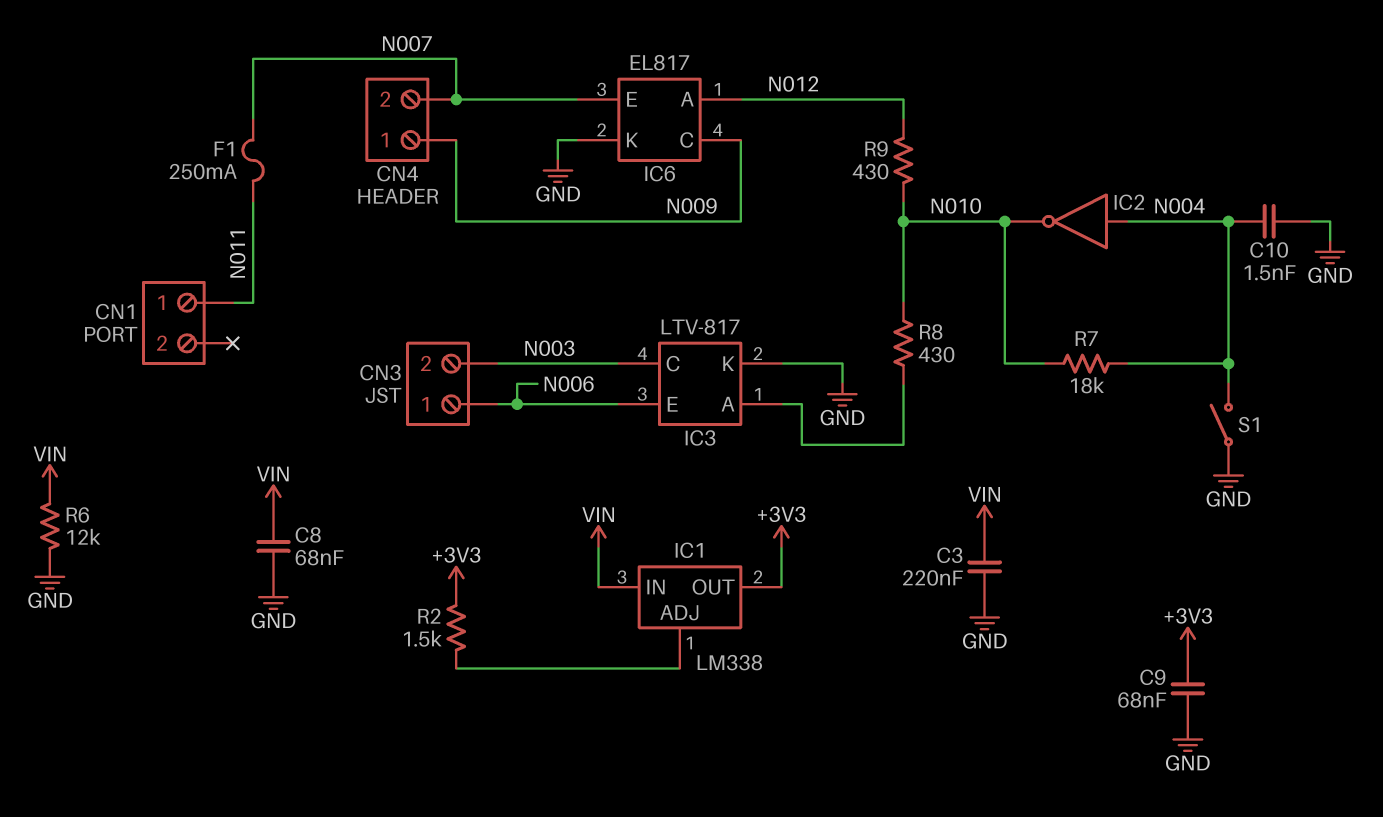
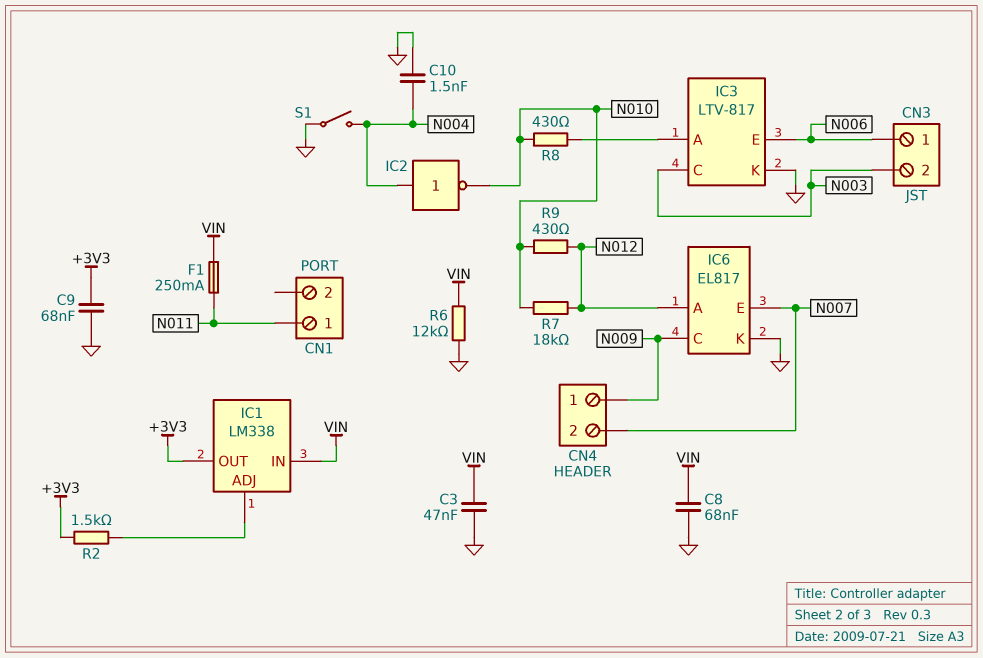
C3: 220nF (GND, VIN) -> 47nF (GND, VIN)
F1: 250mA (N007, N011) -> 250mA (N011, VIN)
R7: 18k (N004, N010) -> 18k (N010, N012)

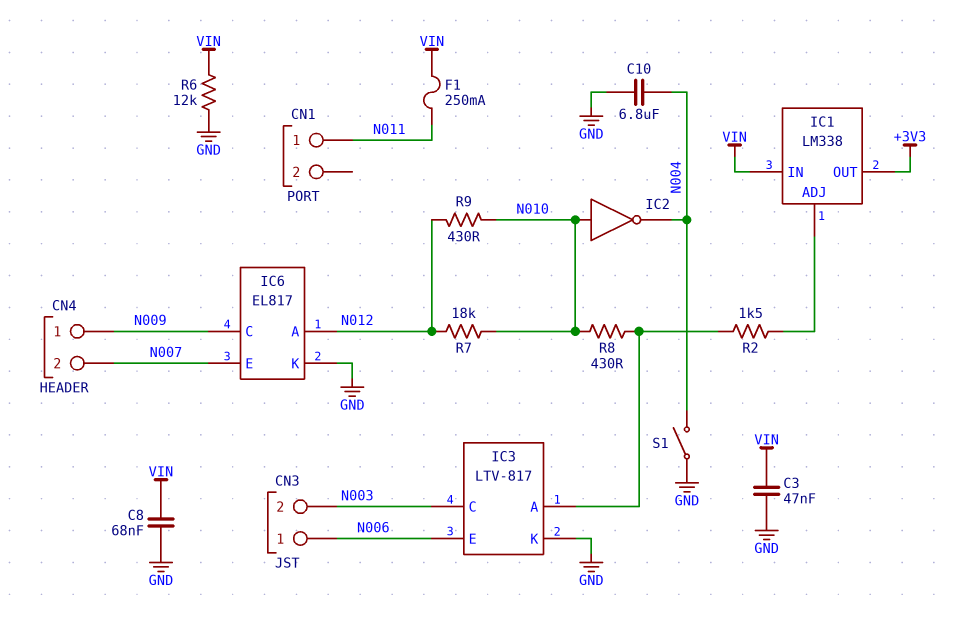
C9: 68nF (+3V3, GND) -> none
C10: 1.5nF (GND, N004) -> 6.8uF (GND, N004)
IC2: NOT (in N004, out N010) -> NOT (in N010, out N004)
R2: 1.5k (+3V3, IC1/ADJ) -> 1.5k (IC1/ADJ, IC3/A)

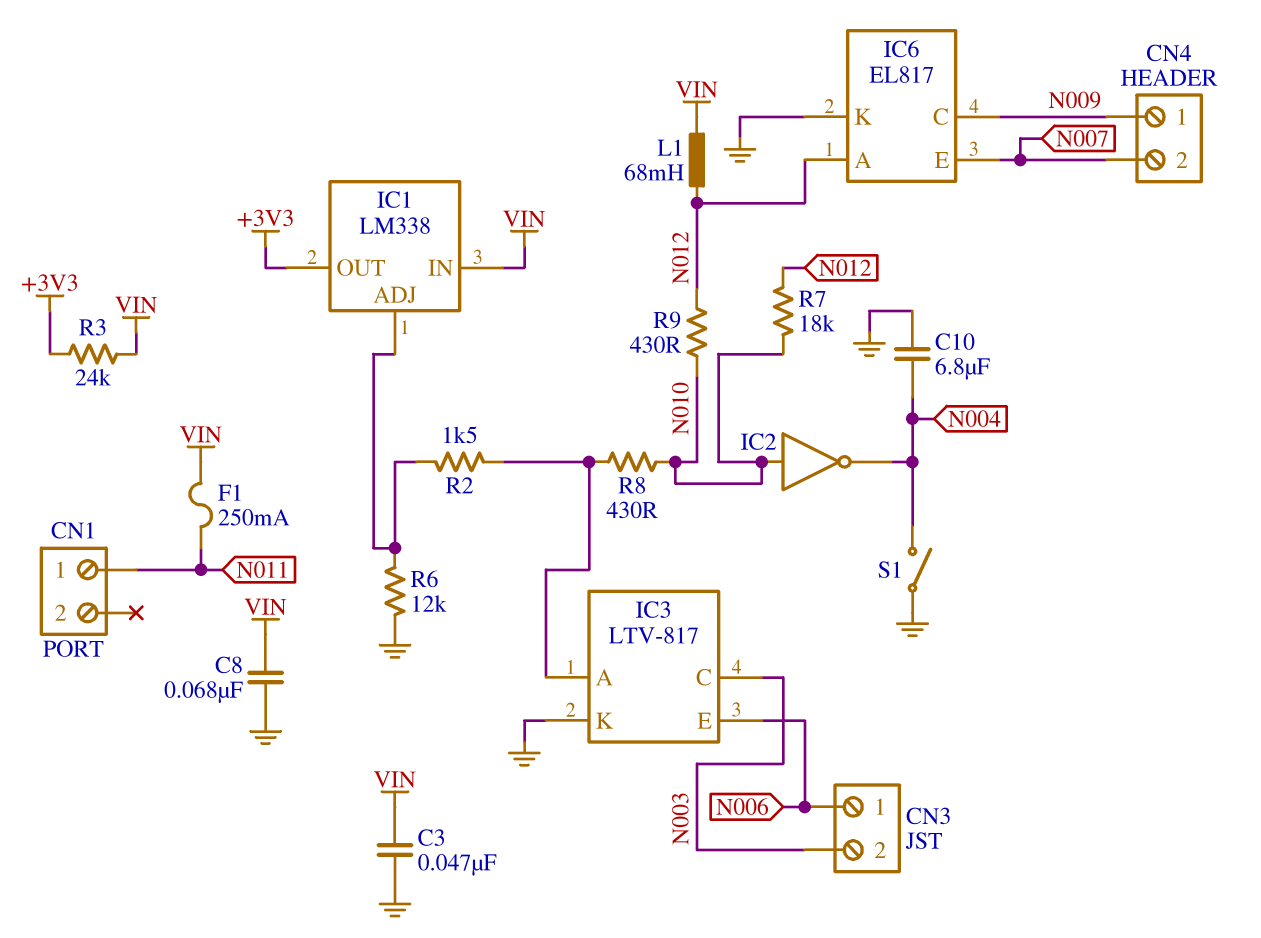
L1: none -> 68mH (N012, VIN)
R3: none -> 24k (+3V3, VIN)
R6: 12k (GND, VIN) -> 12k (GND, IC1/ADJ)

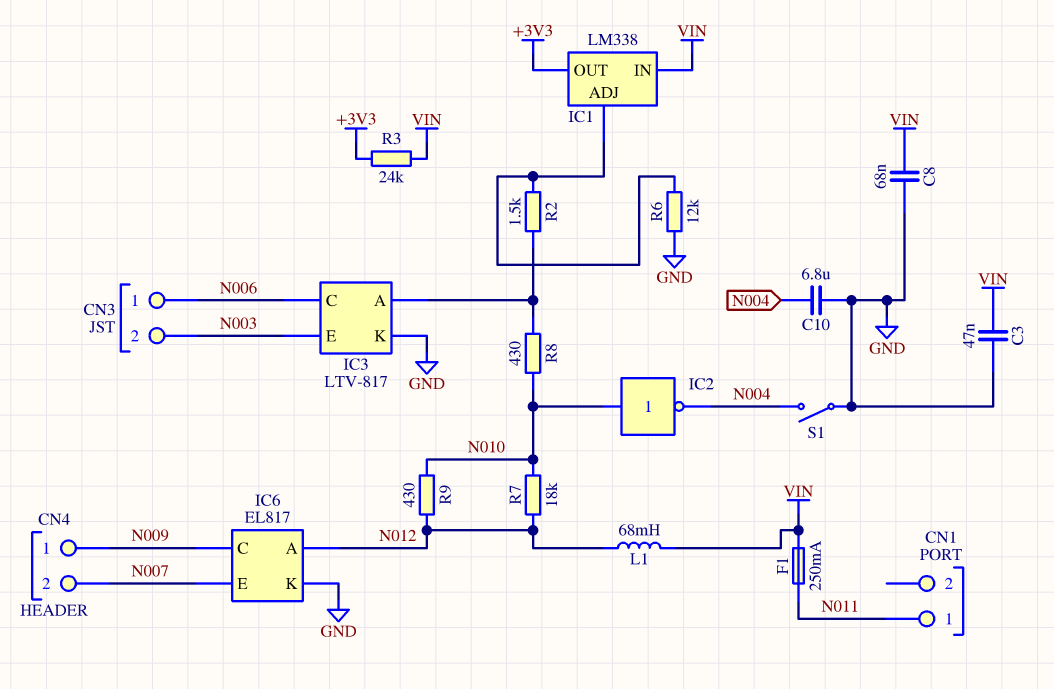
IC3 pin C: N003 -> N006
IC3 pin E: N006 -> N003

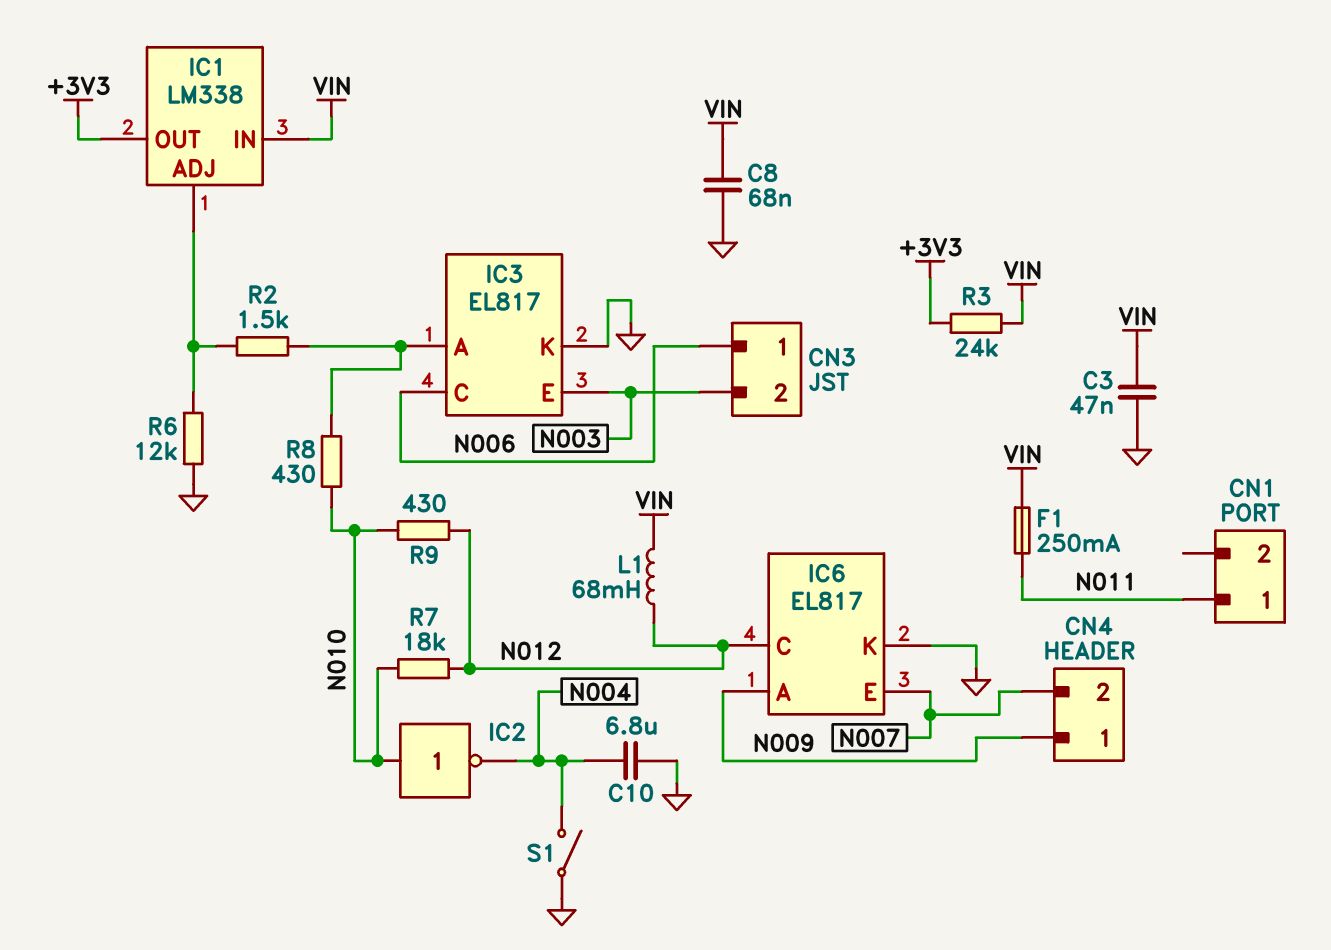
IC3: LTV-817 -> EL817
IC6 pin A: N012 -> N009
IC6 pin C: N009 -> N012

